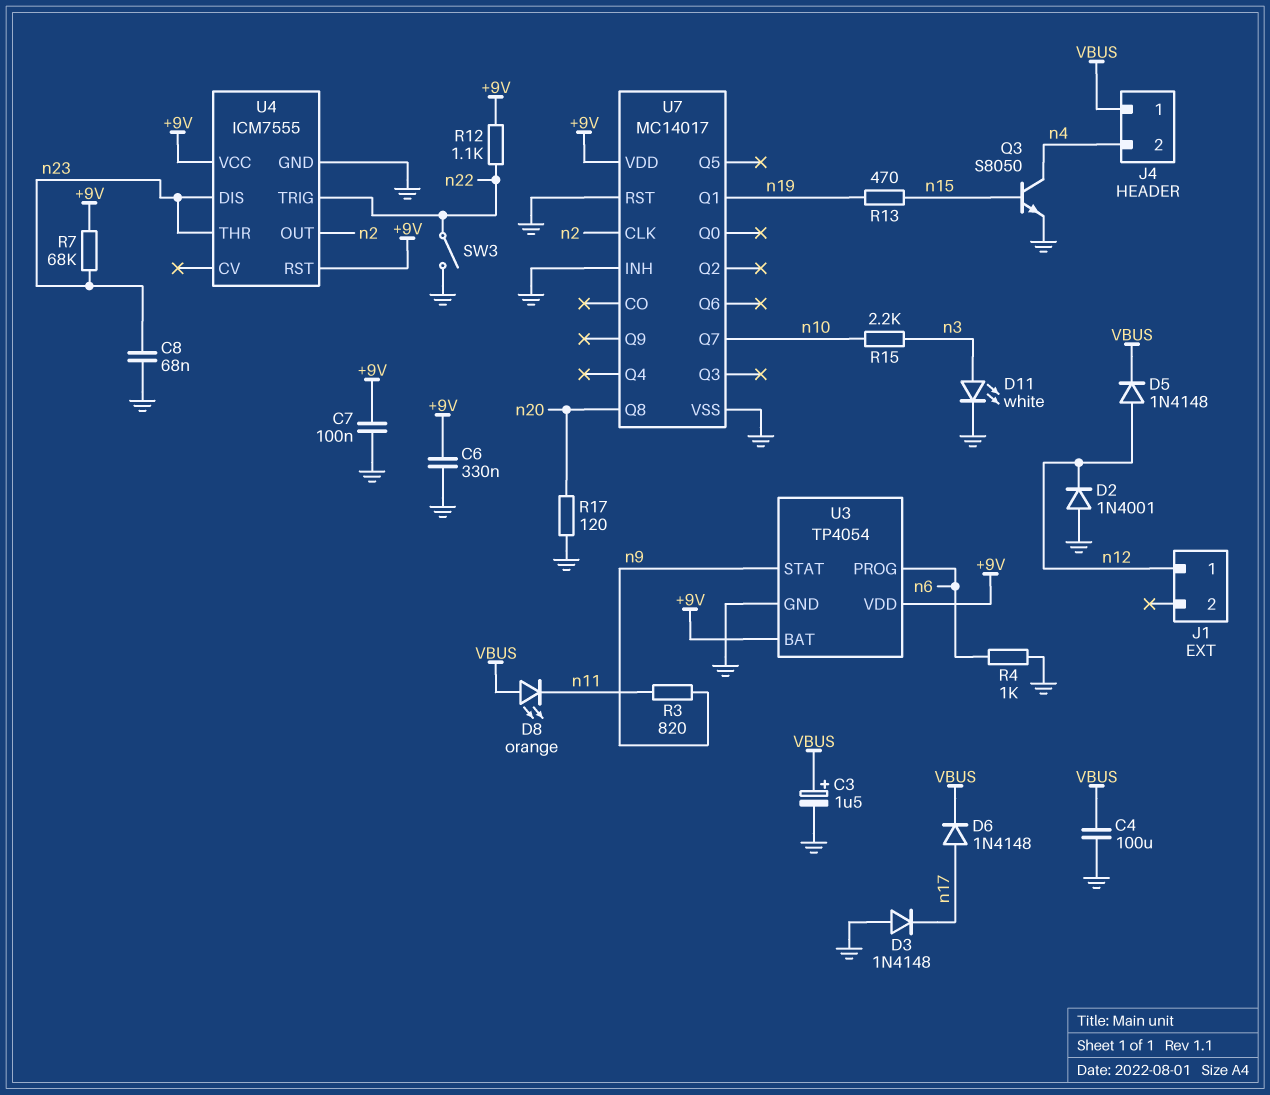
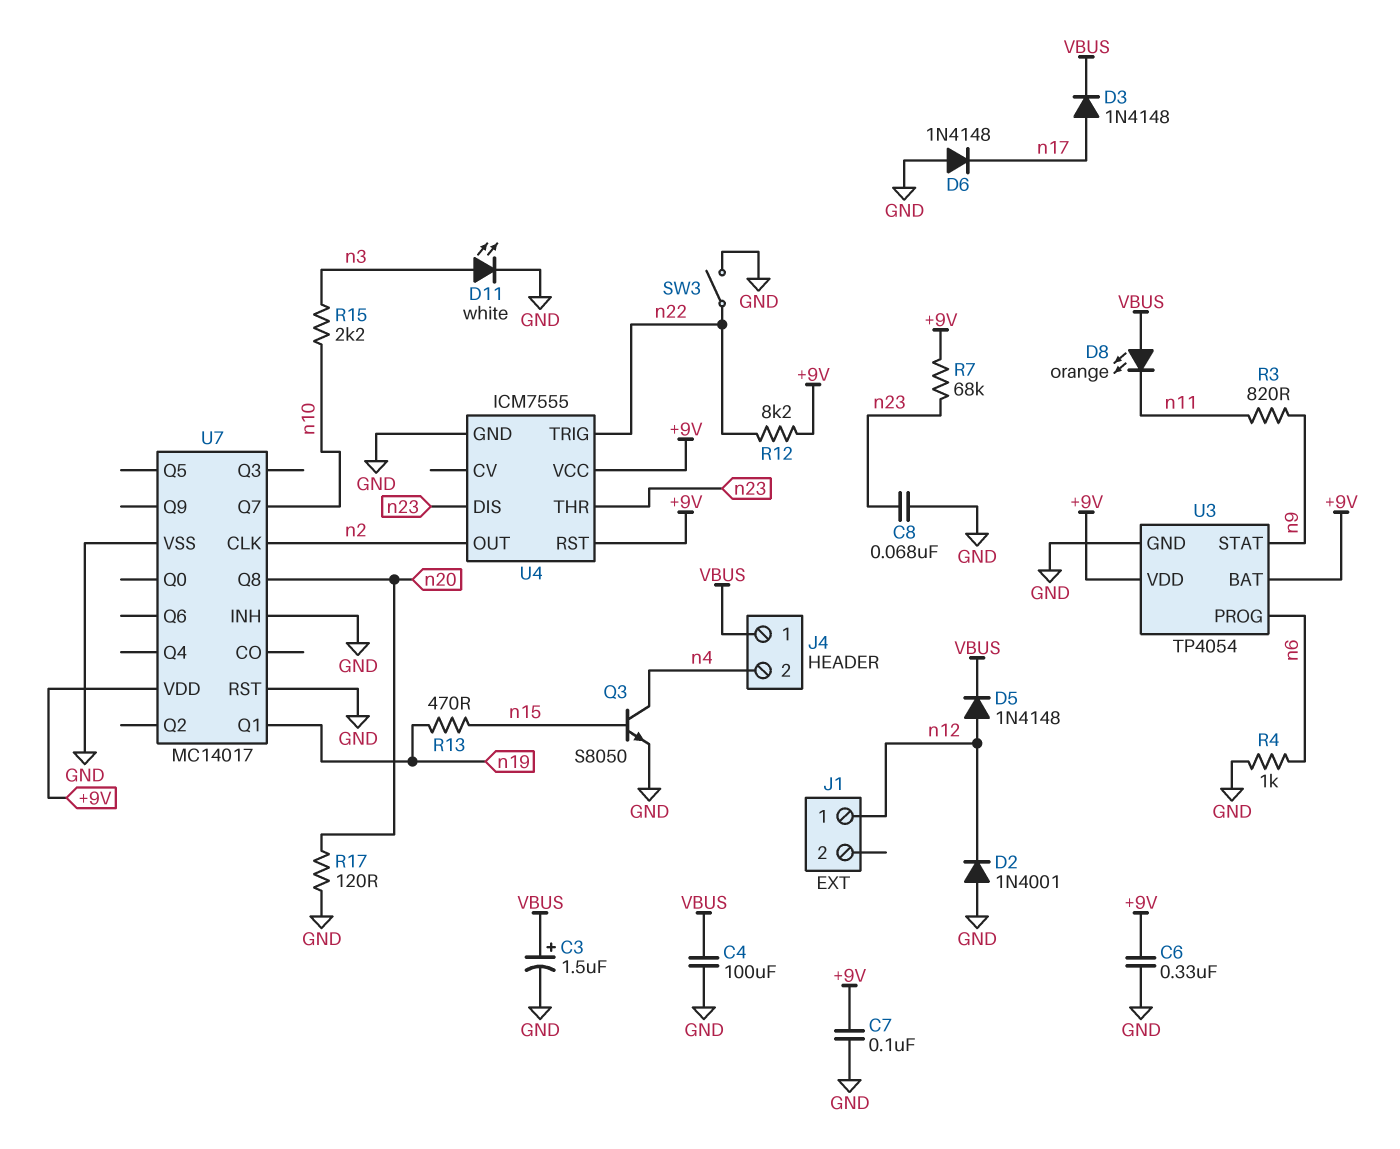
D3: diode 1N4148 (A GND, K n17) -> diode 1N4148 (A n17, K VBUS)
D6: diode 1N4148 (A n17, K VBUS) -> diode 1N4148 (A GND, K n17)
R12: 1.1k (+9V, n22) -> 8.2k (+9V, n22)

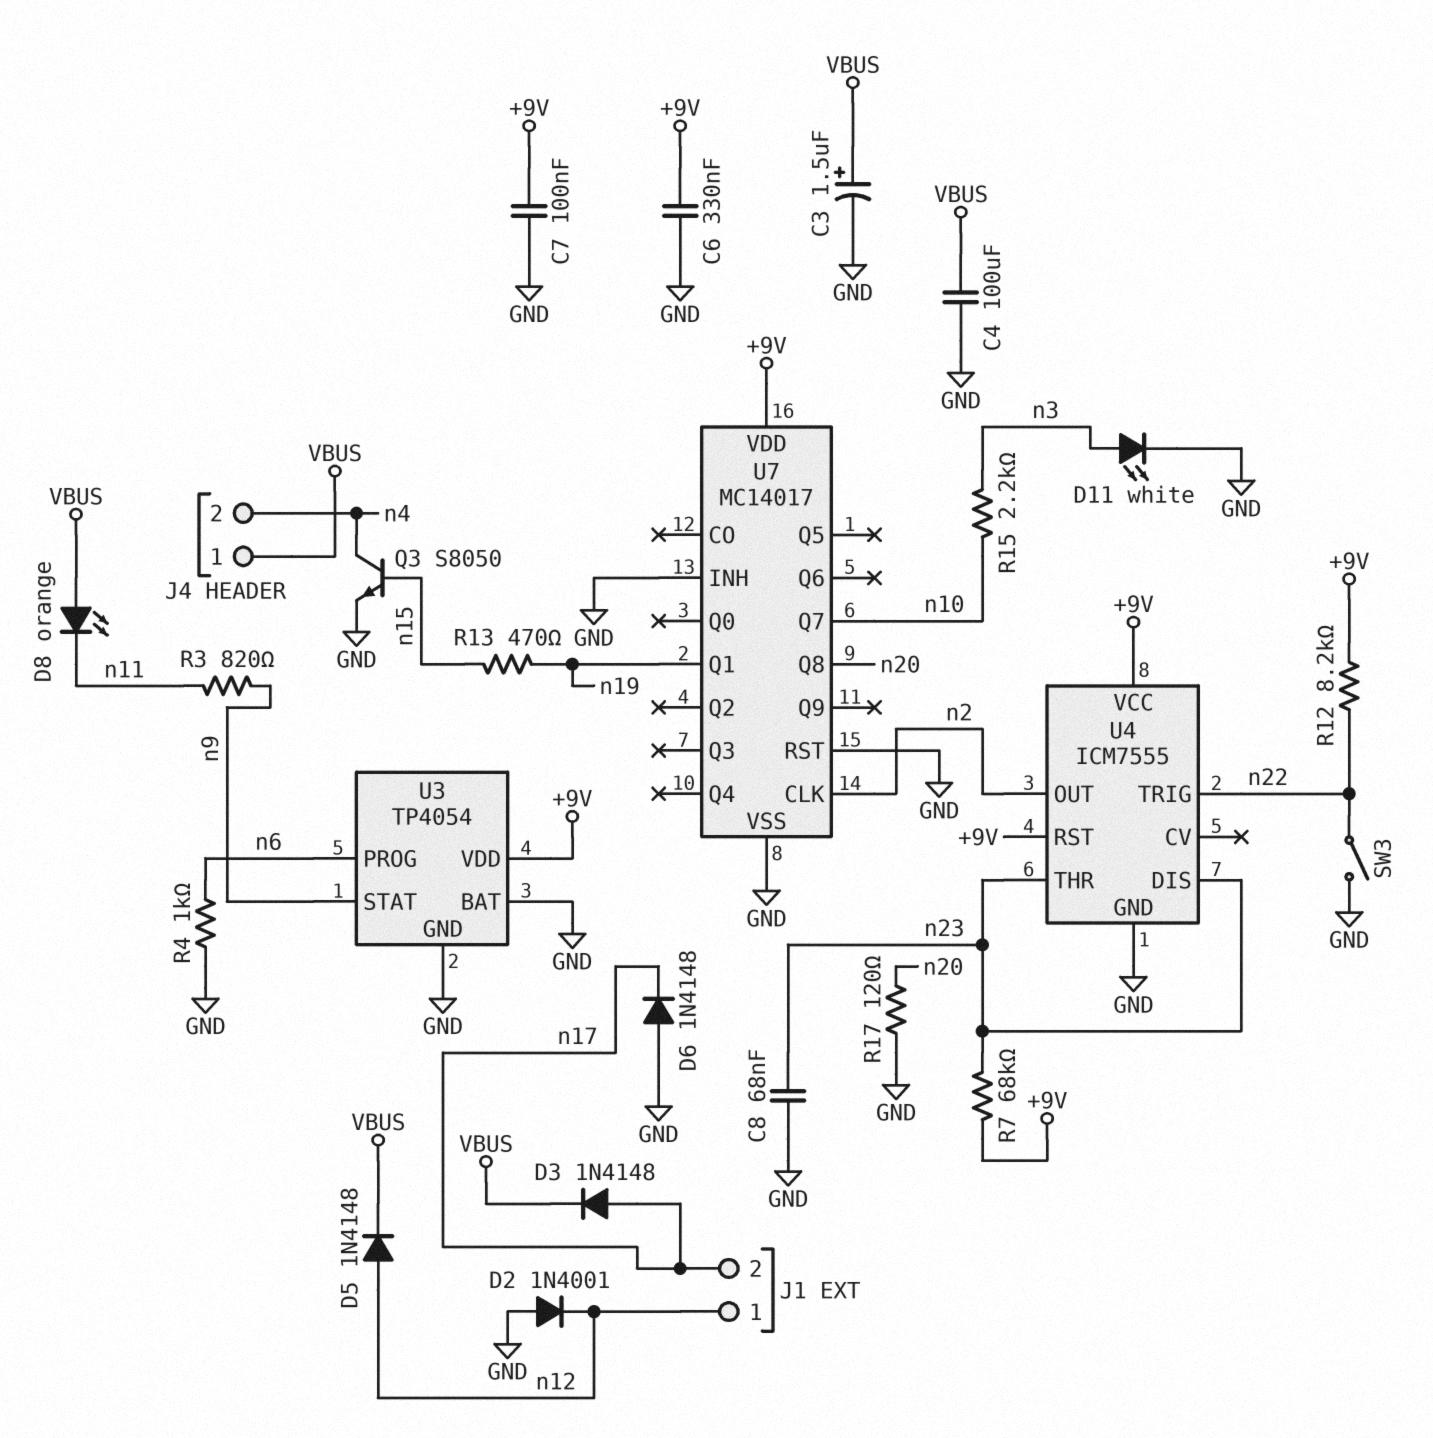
J1 pin 2: none -> n17
U3 pin BAT: +9V -> GND

